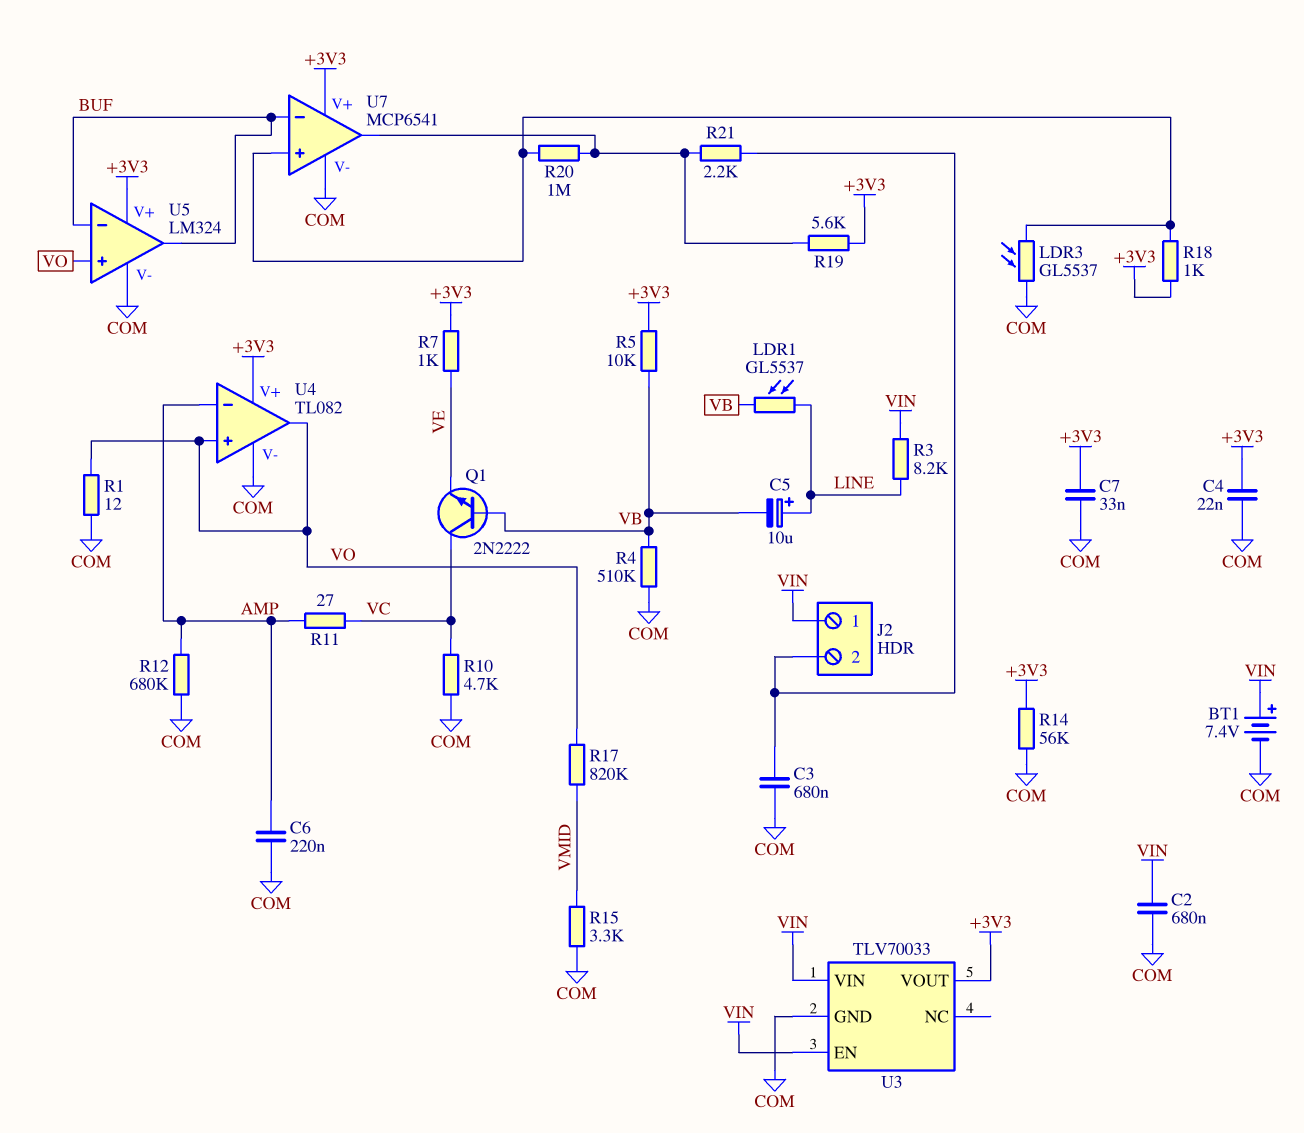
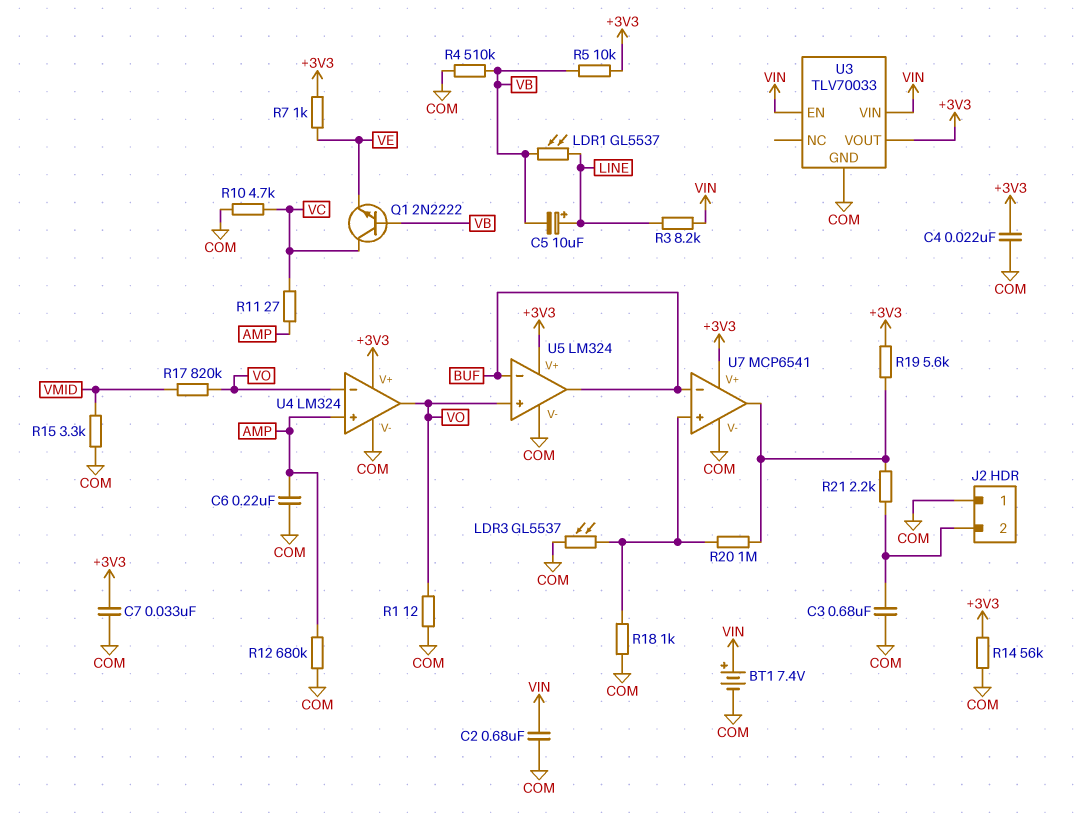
J2 pin 1: VIN -> COM
R18: 1k (+3V3, U7/in+) -> 1k (COM, U7/in+)
U4: TL082 -> LM324
U4 pin in+: VO -> AMP
U4 pin in-: AMP -> VO

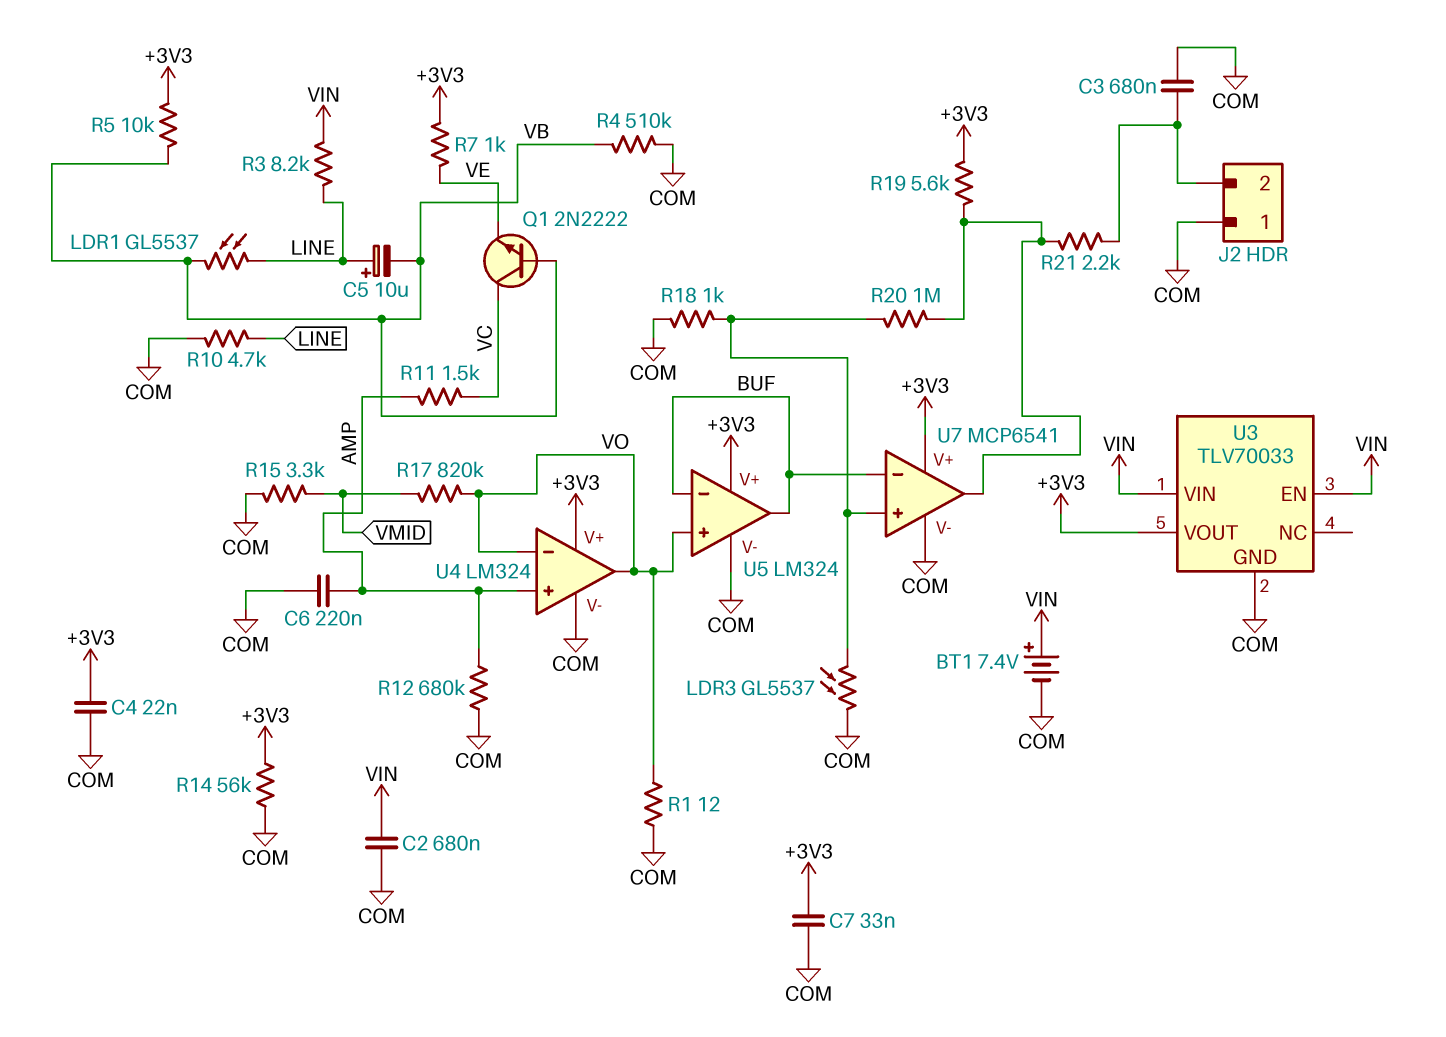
R10: 4.7k (COM, VC) -> 4.7k (COM, LINE)
R11: 27 (AMP, VC) -> 1.5k (AMP, VC)

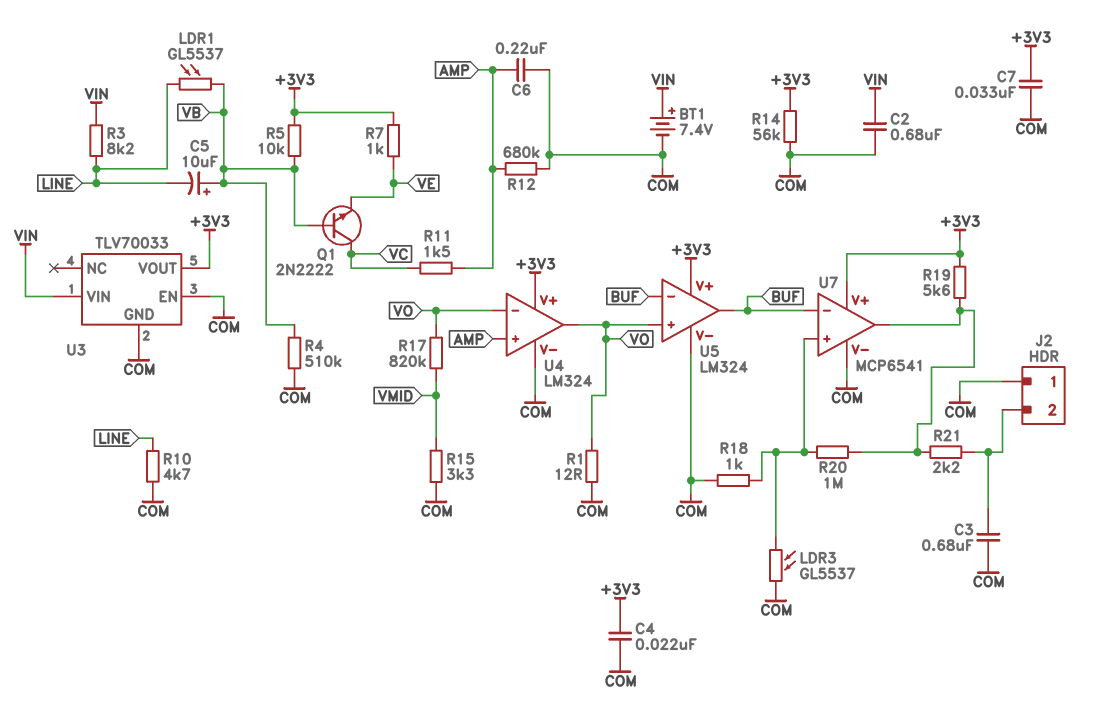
C5: 10uF (plus LINE, minus VB) -> 10uF (plus VB, minus LINE)
U3 pin EN: VIN -> COM

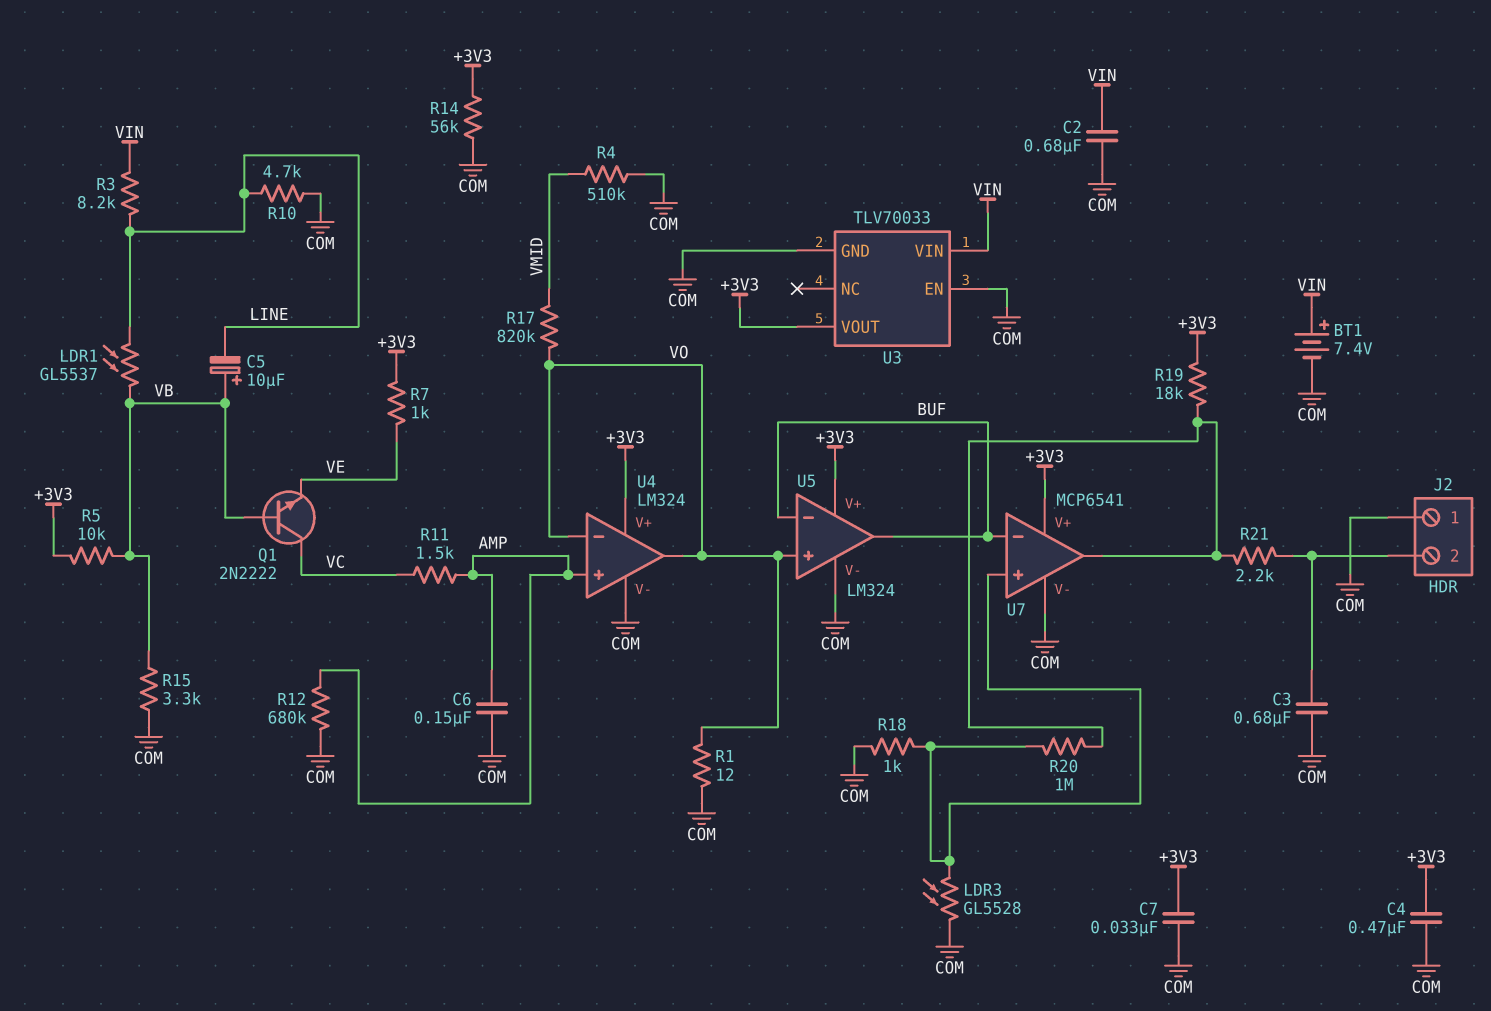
C4: 22nF (+3V3, COM) -> 470nF (+3V3, COM)
C6: 220nF (AMP, COM) -> 150nF (AMP, COM)
LDR3: GL5537 (COM, U7/in+) -> GL5528 (COM, U7/in+)
R4: 510k (COM, VB) -> 510k (COM, VMID)
R15: 3.3k (COM, VMID) -> 3.3k (COM, VB)
R19: 5.6k (+3V3, U7/out) -> 18k (+3V3, U7/out)

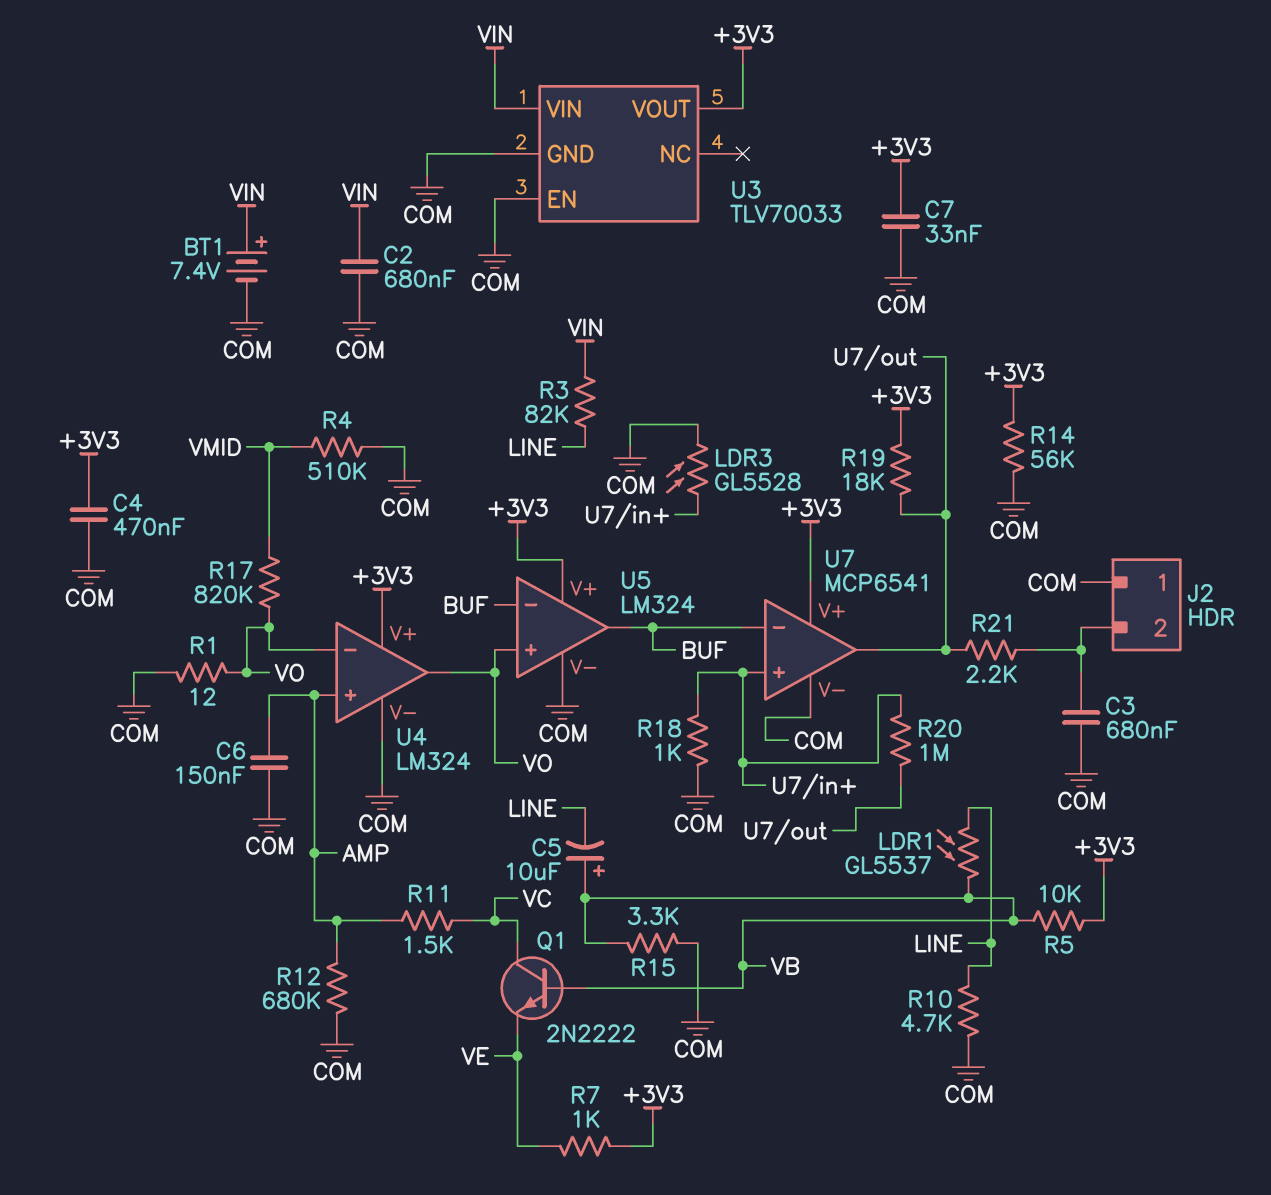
R3: 8.2k (LINE, VIN) -> 82k (LINE, VIN)

